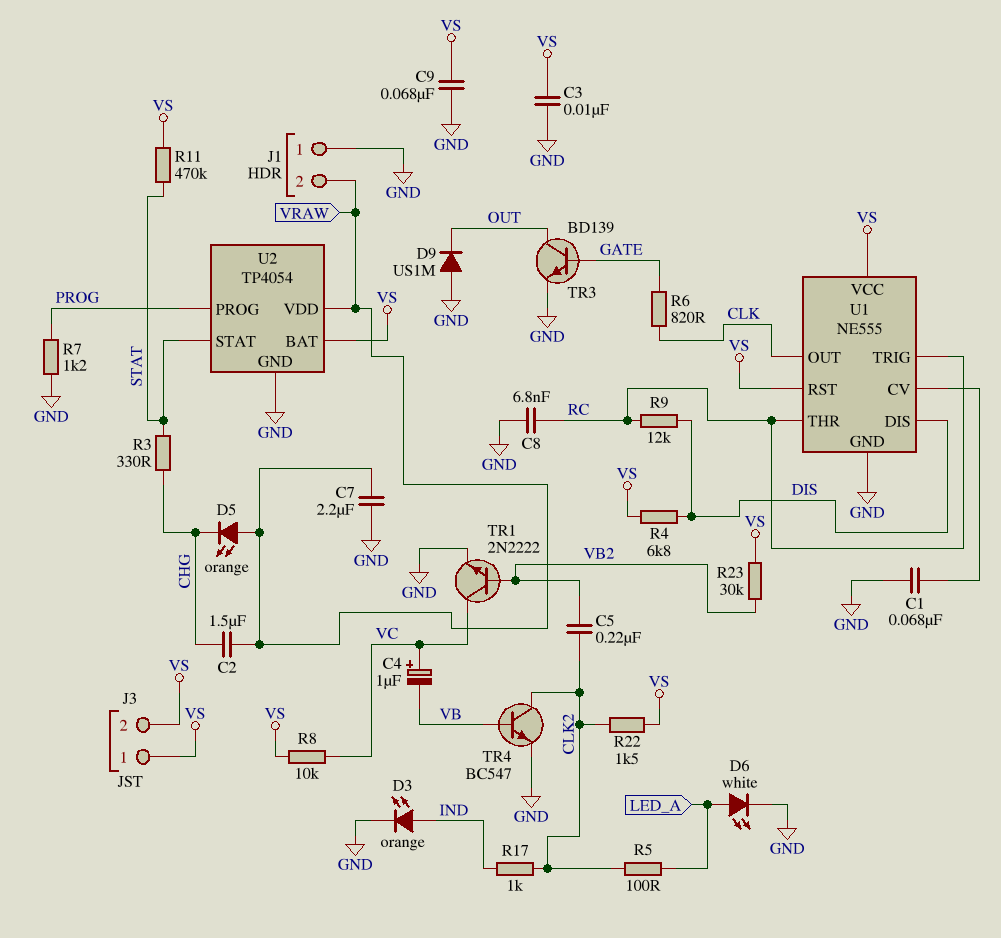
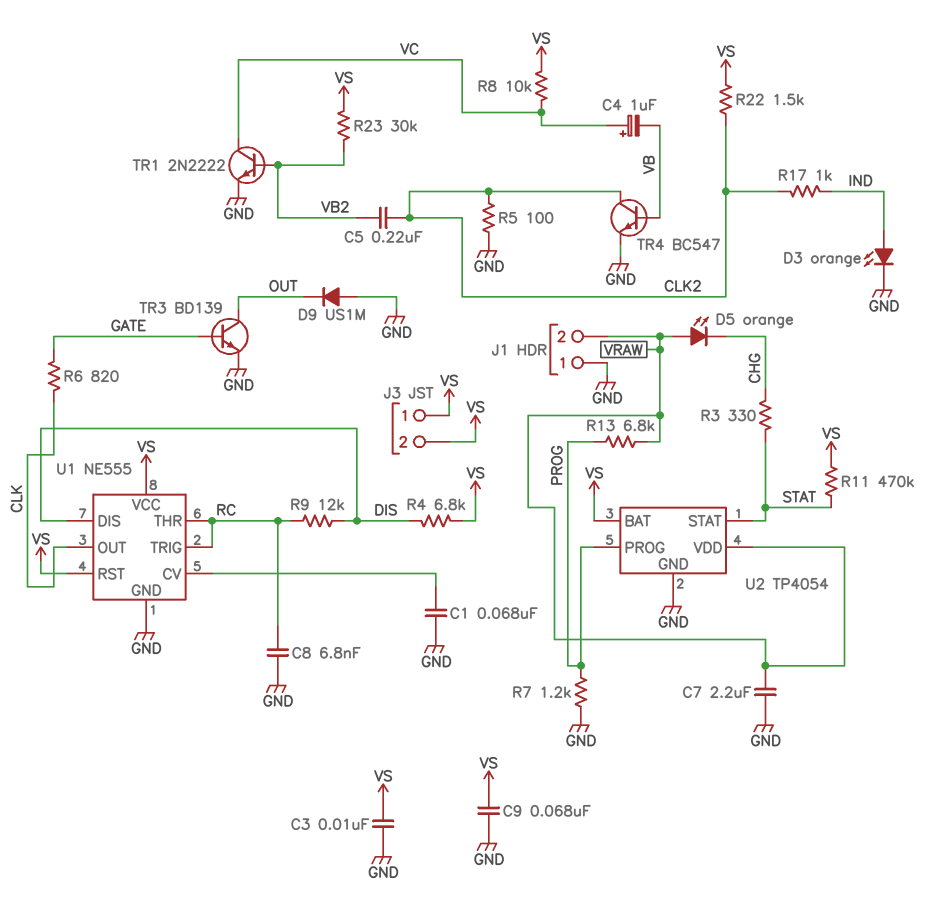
C2: 1.5uF (CHG, VRAW) -> none
D6: LED white (A LED_A, K GND) -> none
R5: 100 (CLK2, LED_A) -> 100 (CLK2, GND)
R13: none -> 6.8k (PROG, VRAW)

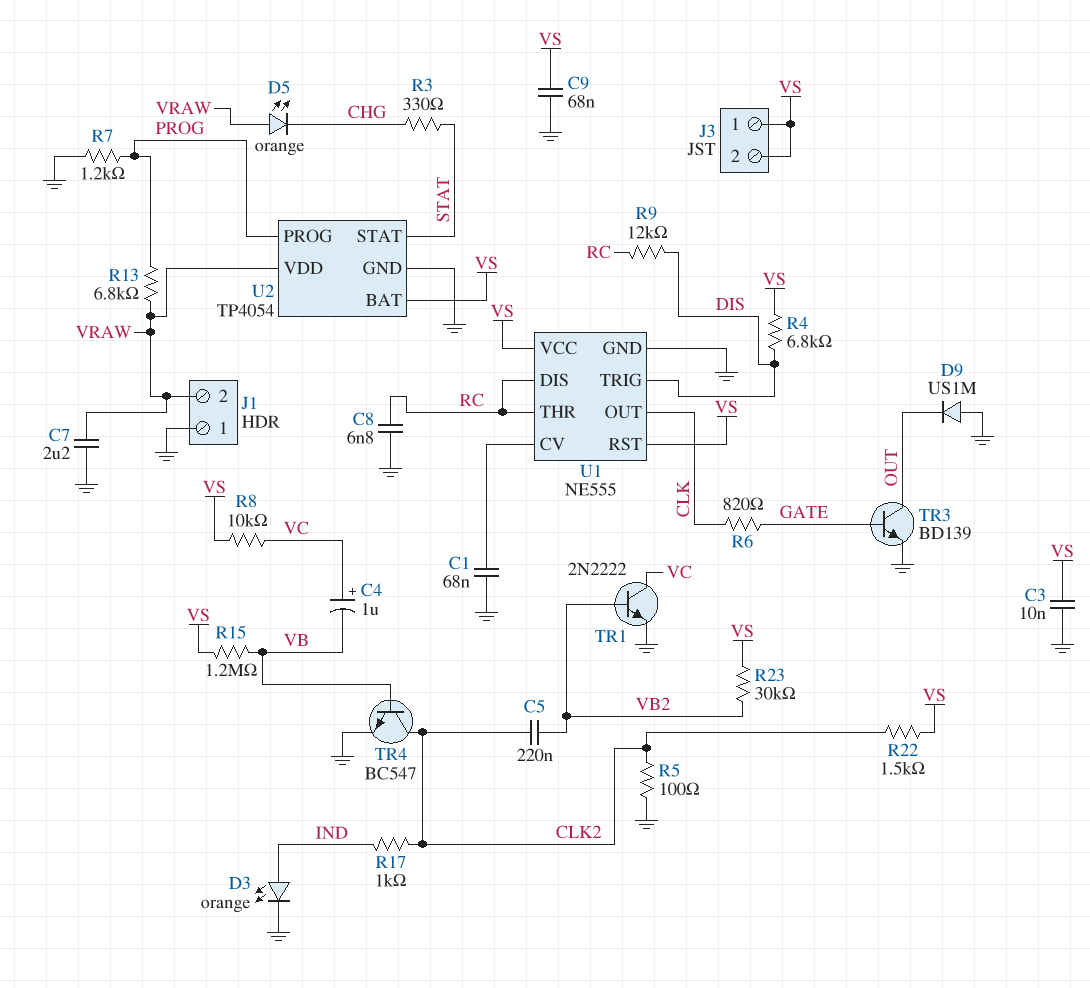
R11: 470k (STAT, VS) -> none
R15: none -> 1.2M (VB, VS)
U1 pin DIS: DIS -> RC
U1 pin TRIG: RC -> DIS

